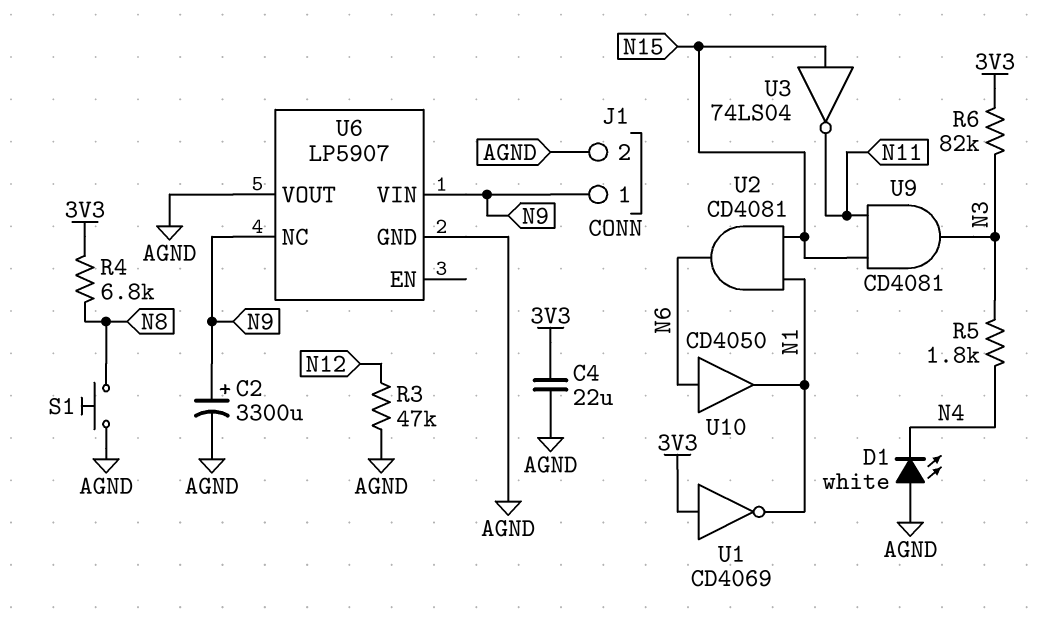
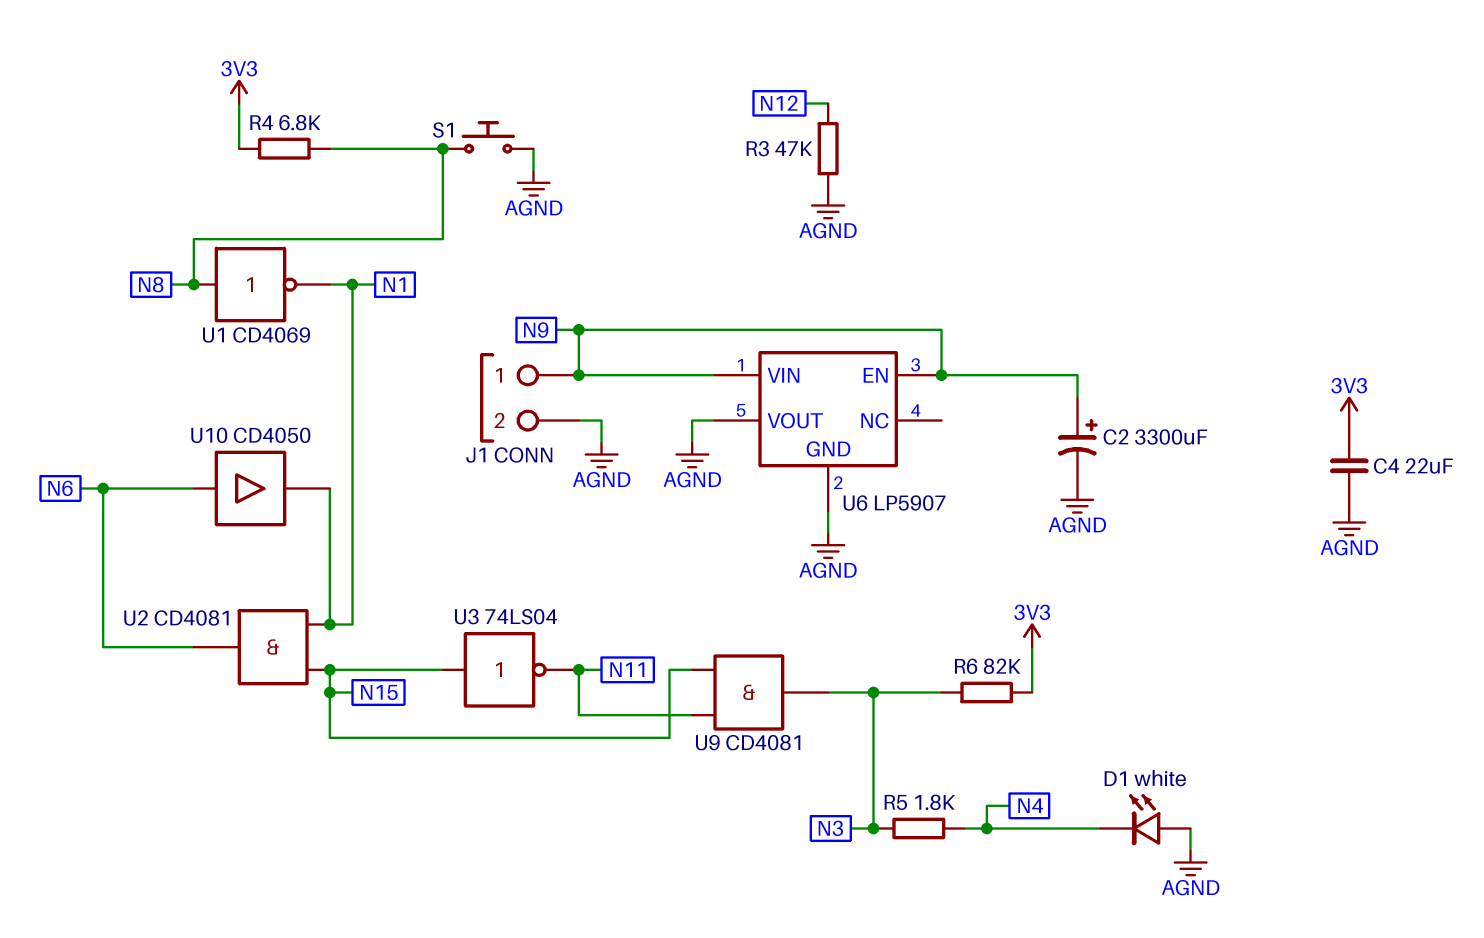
U1: NOT CD4069 (in 3V3, out N1) -> NOT CD4069 (in N8, out N1)
U6 pin EN: none -> N9
U6 pin NC: N9 -> none

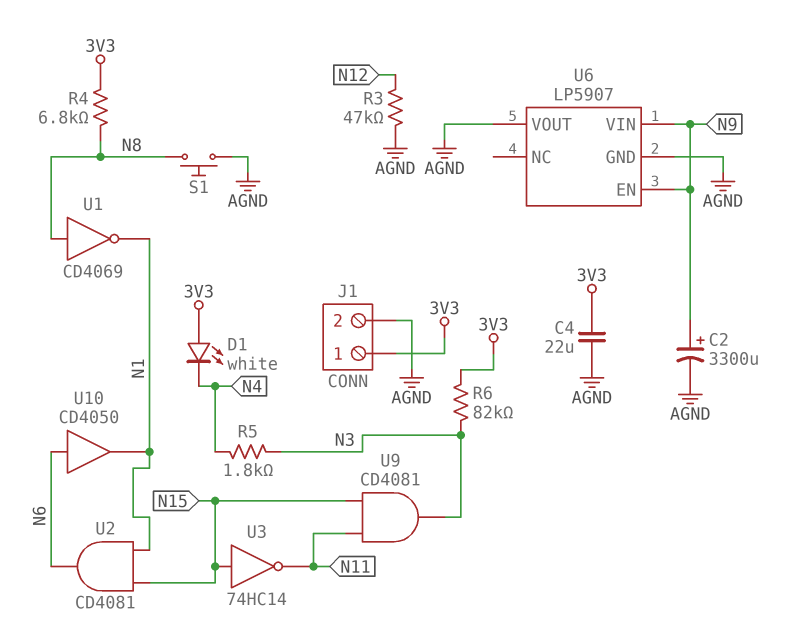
D1: LED white (A AGND, K N4) -> LED white (A 3V3, K N4)
J1 pin 1: N9 -> 3V3
U3: NOT 74LS04 (in N15, out N11) -> NOT 74HC14 (in N15, out N11)

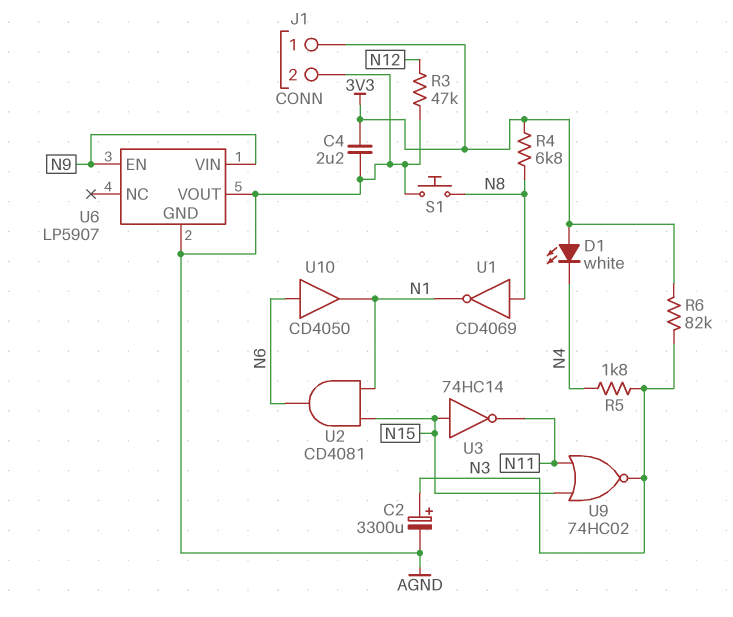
C2: 3300uF (plus N9, minus AGND) -> 3300uF (plus N3, minus AGND)
C4: 22uF (3V3, AGND) -> 2.2uF (3V3, AGND)
U9: AND CD4081 (in N11, in N15, out N3) -> NOR 74HC02 (in N11, in N15, out N3)

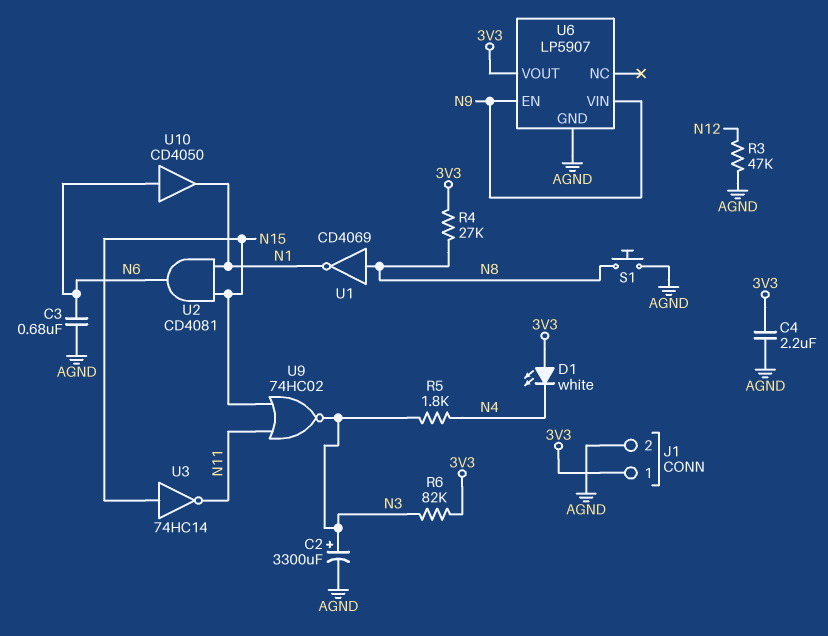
C3: none -> 680nF (AGND, N6)
R4: 6.8k (3V3, N8) -> 27k (3V3, N8)
U6 pin VOUT: AGND -> 3V3

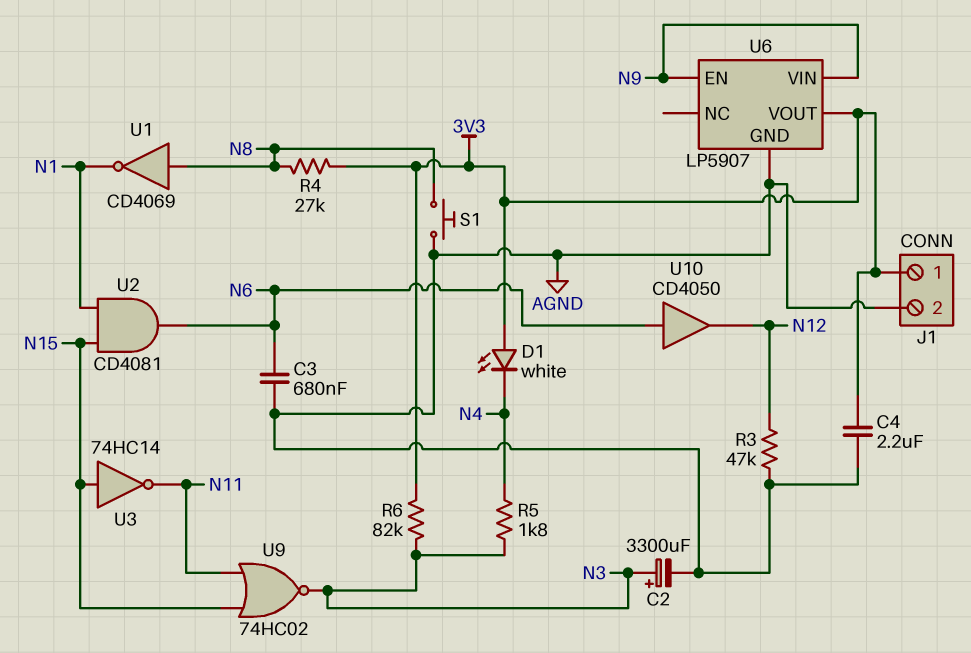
U10: buffer CD4050 (in N6, out N1) -> buffer CD4050 (in N6, out N12)

